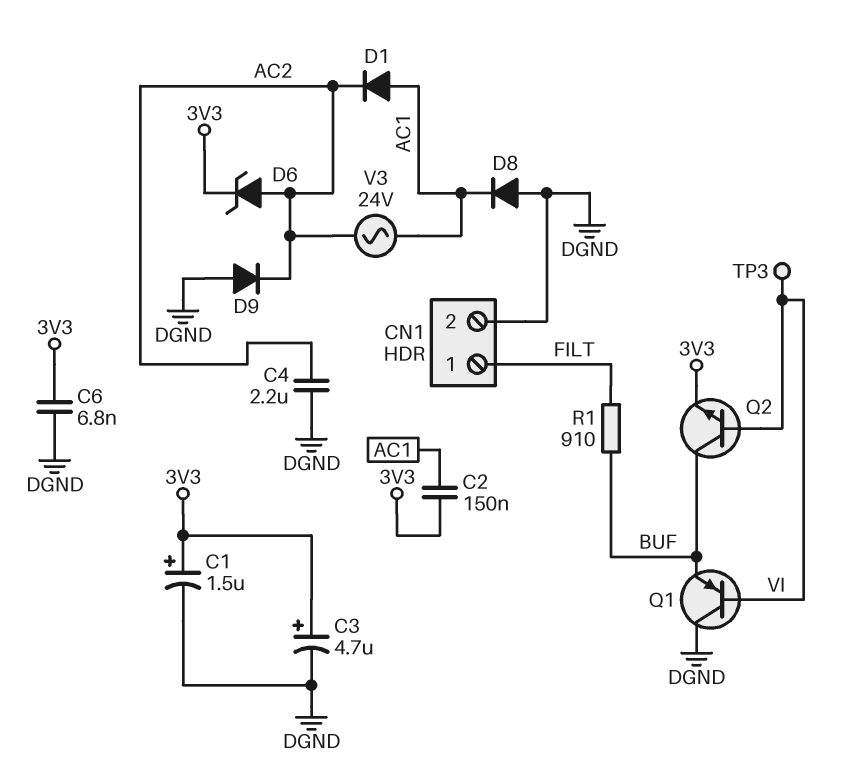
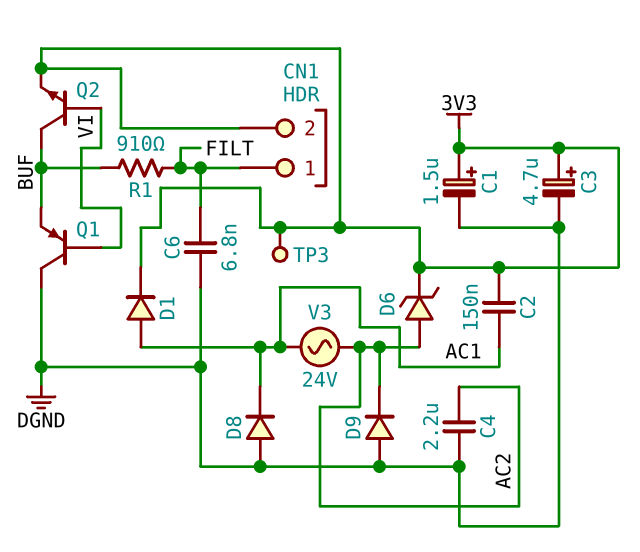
C6: 6.8nF (3V3, DGND) -> 6.8nF (DGND, FILT)
CN1 pin 2: DGND -> 3V3
D1: diode (A AC1, K AC2) -> diode (A AC1, K 3V3)
TP3: test point (VI) -> test point (3V3)

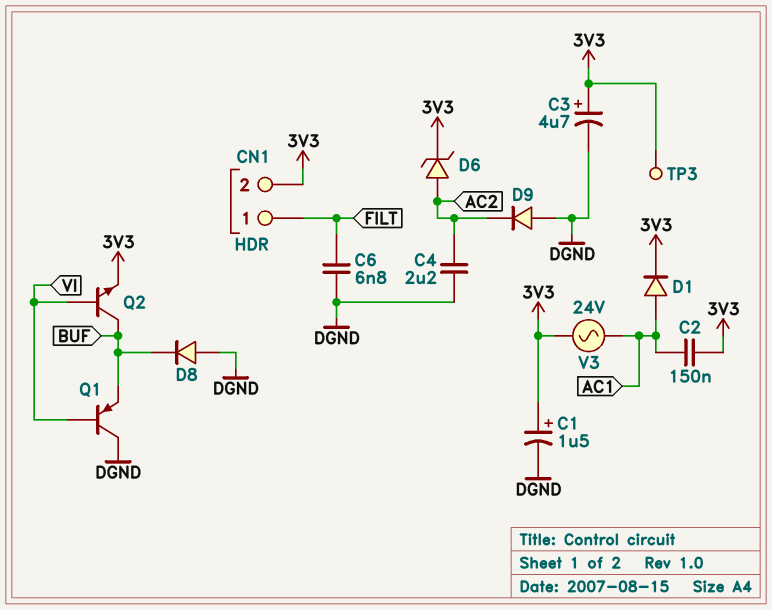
D8: diode (A DGND, K AC1) -> diode (A DGND, K BUF)
R1: 910 (BUF, FILT) -> none
V3: AC 24V (AC1, AC2) -> AC 24V (3V3, AC1)

